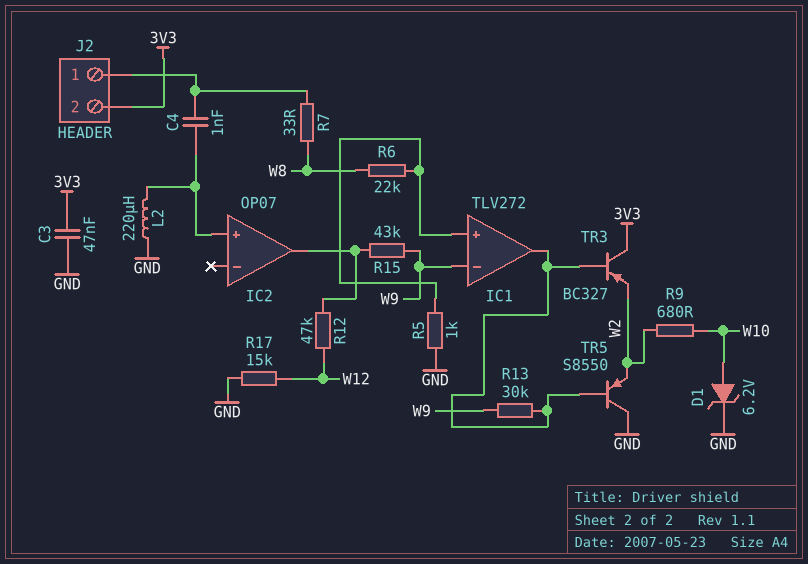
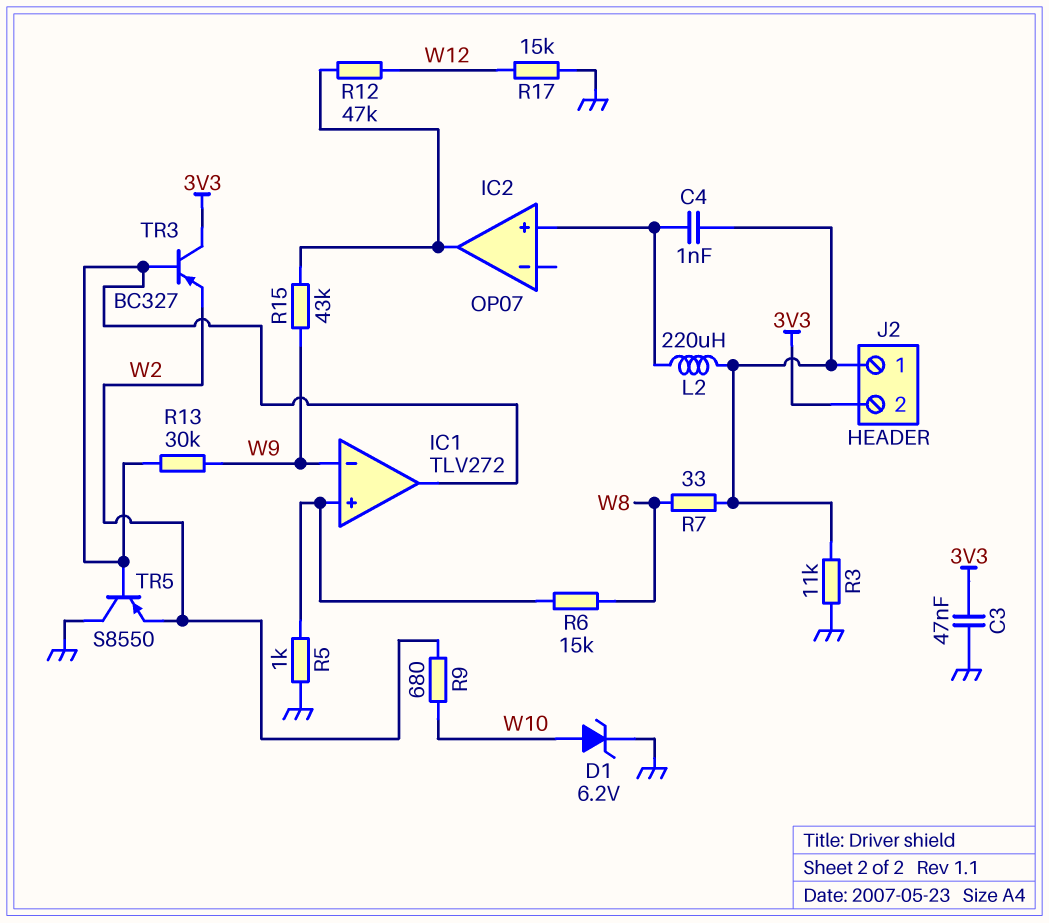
L2: 220uH (GND, IC2/in+) -> 220uH (IC2/in+, J2/1)
R3: none -> 11k (GND, J2/1)
R6: 22k (IC1/in+, W8) -> 15k (IC1/in+, W8)

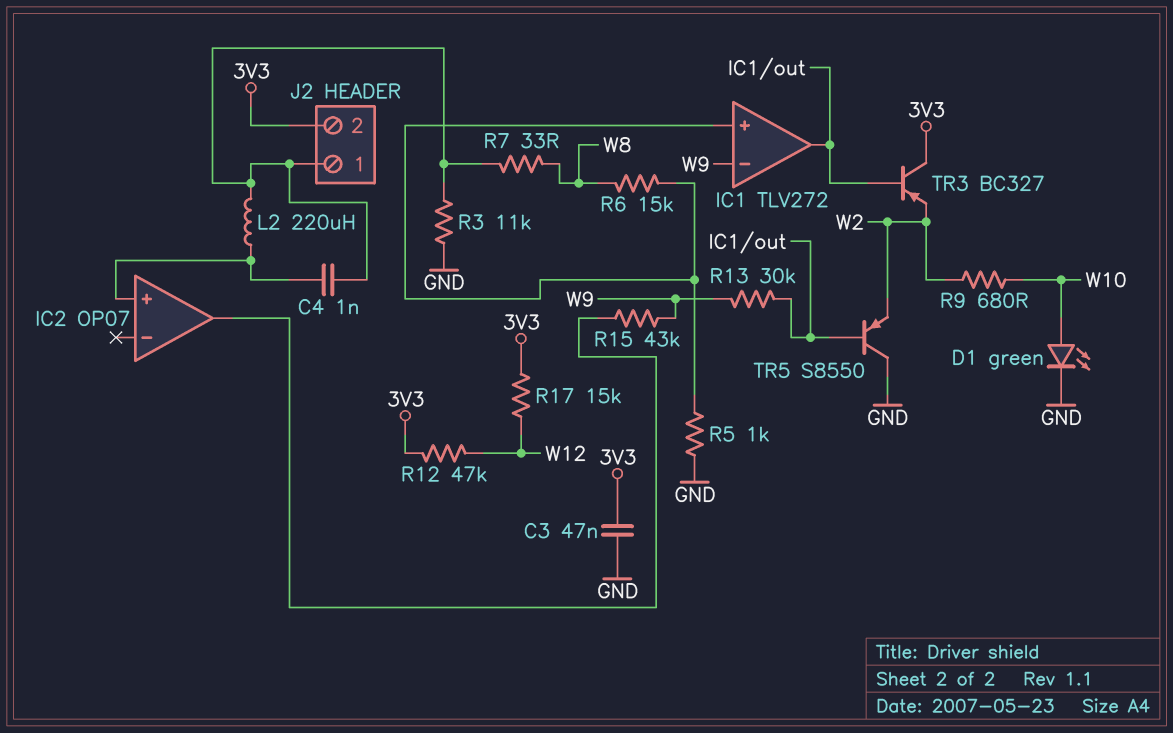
D1: zener 6.2V (A W10, K GND) -> LED green (A W10, K GND)
R12: 47k (IC2/out, W12) -> 47k (3V3, W12)
R17: 15k (GND, W12) -> 15k (3V3, W12)

